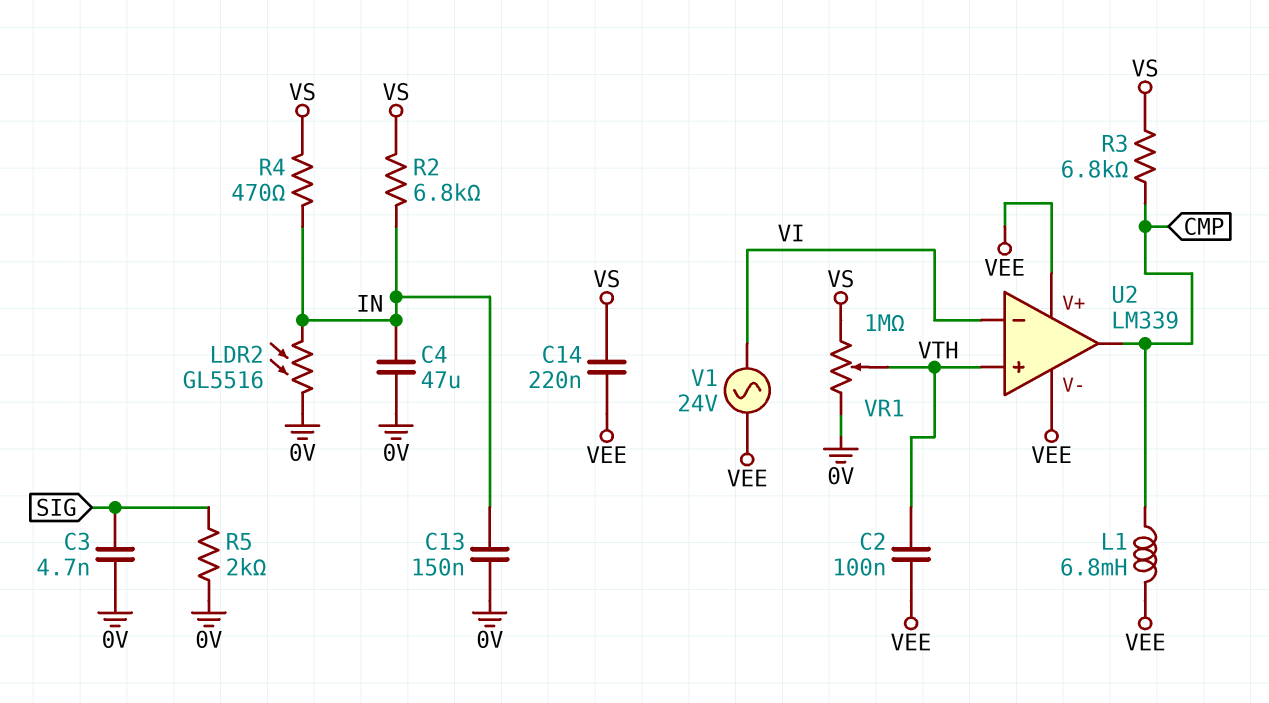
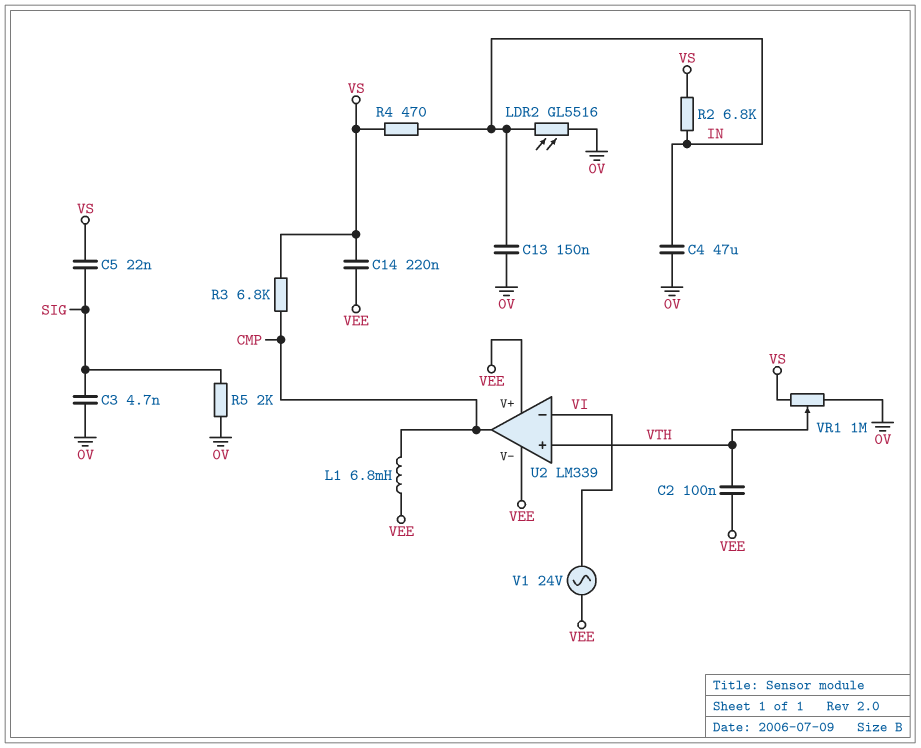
C5: none -> 22nF (SIG, VS)

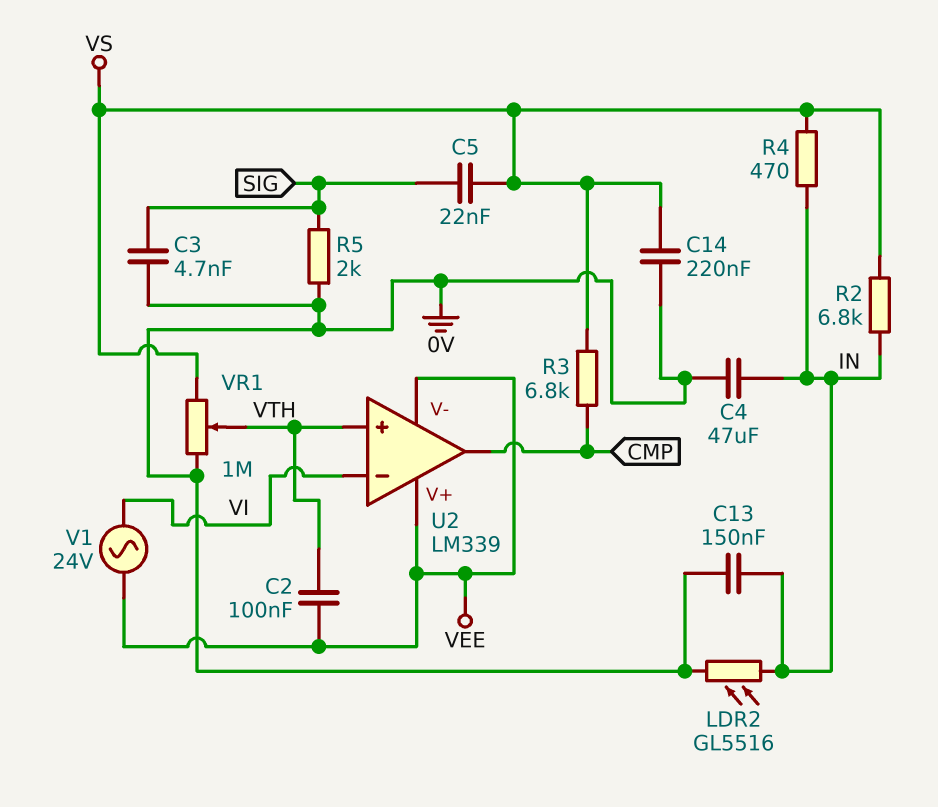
C14: 220nF (VEE, VS) -> 220nF (0V, VS)
L1: 6.8mH (CMP, VEE) -> none

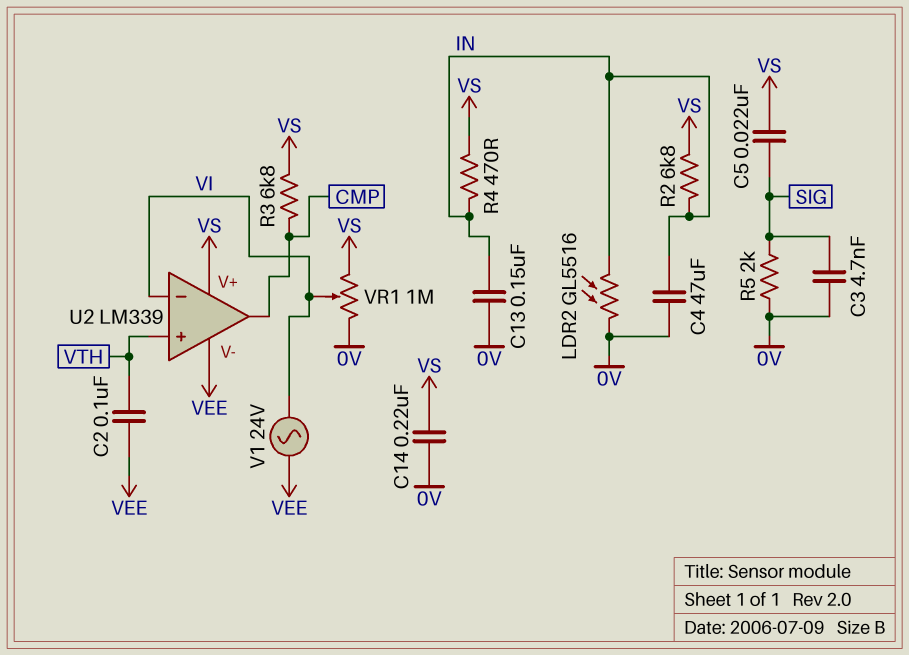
U2 pin V+: VEE -> VS
VR1: 1M (0V, VS, wiper VTH) -> 1M (0V, VS, wiper VI)

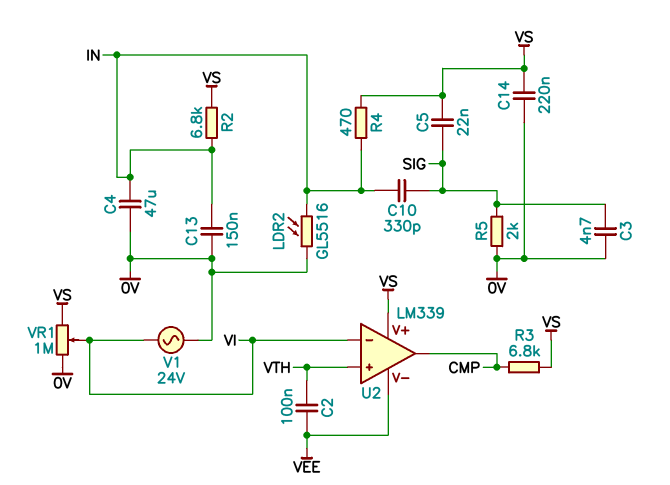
C10: none -> 330pF (IN, SIG)
V1: AC 24V (VEE, VI) -> AC 24V (0V, VI)

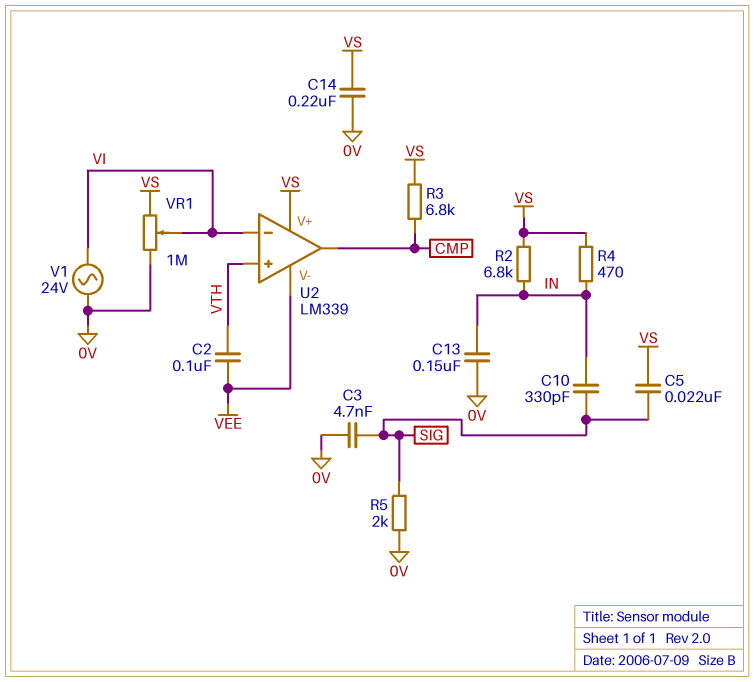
C4: 47uF (0V, IN) -> none
LDR2: GL5516 (0V, IN) -> none

